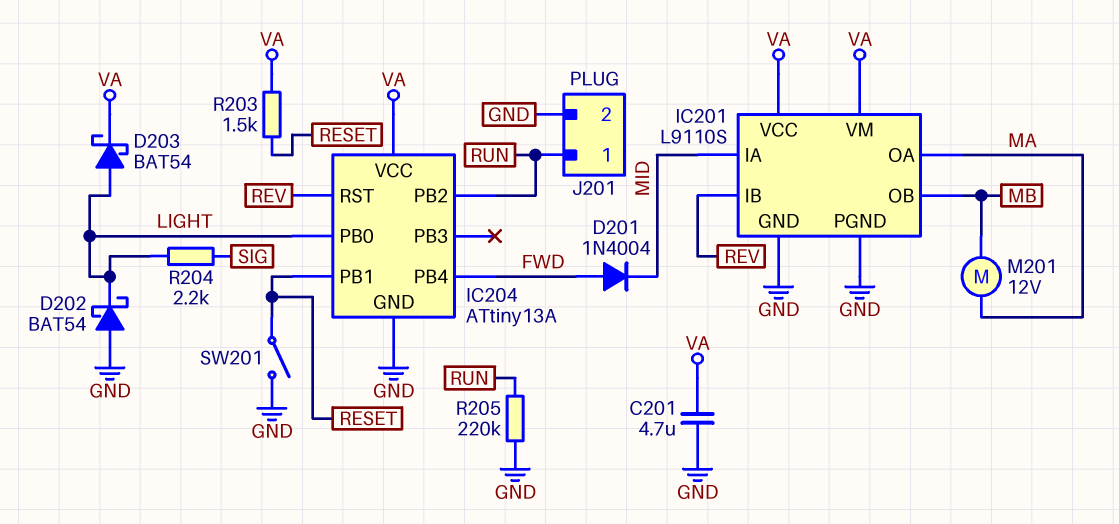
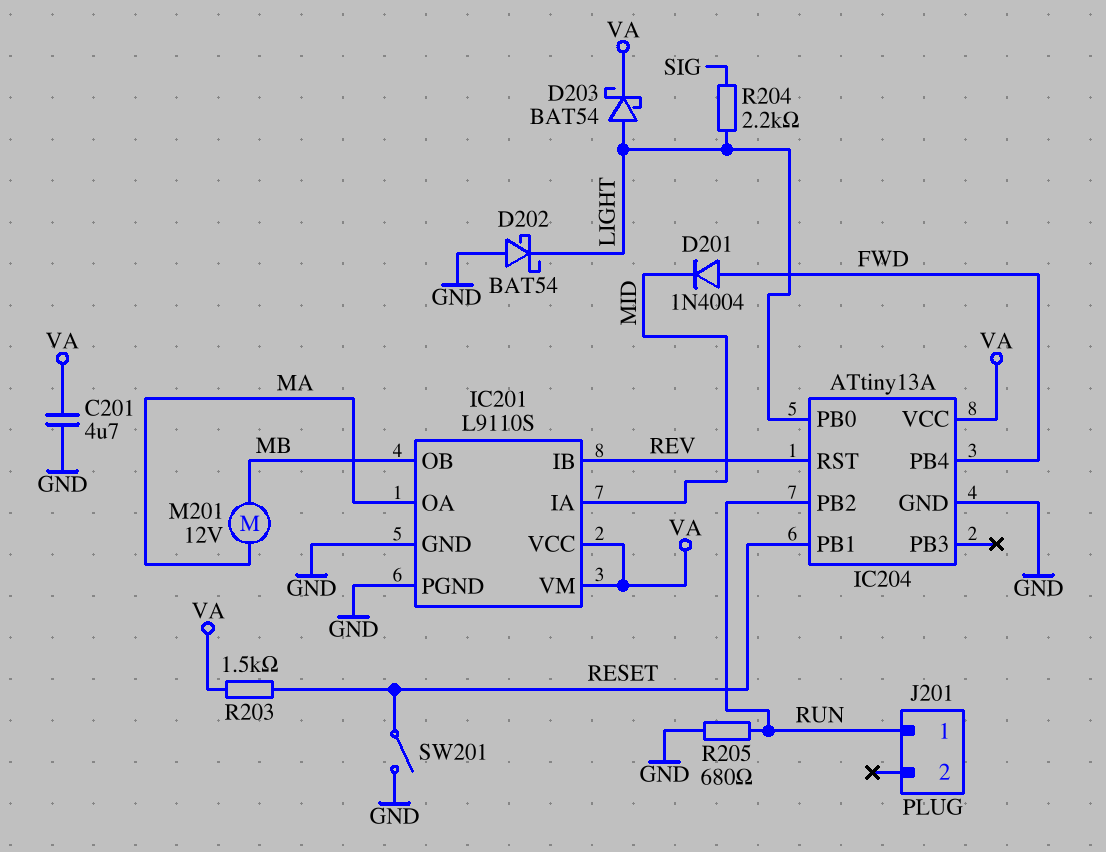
J201 pin 2: GND -> none
R205: 220k (GND, RUN) -> 680 (GND, RUN)

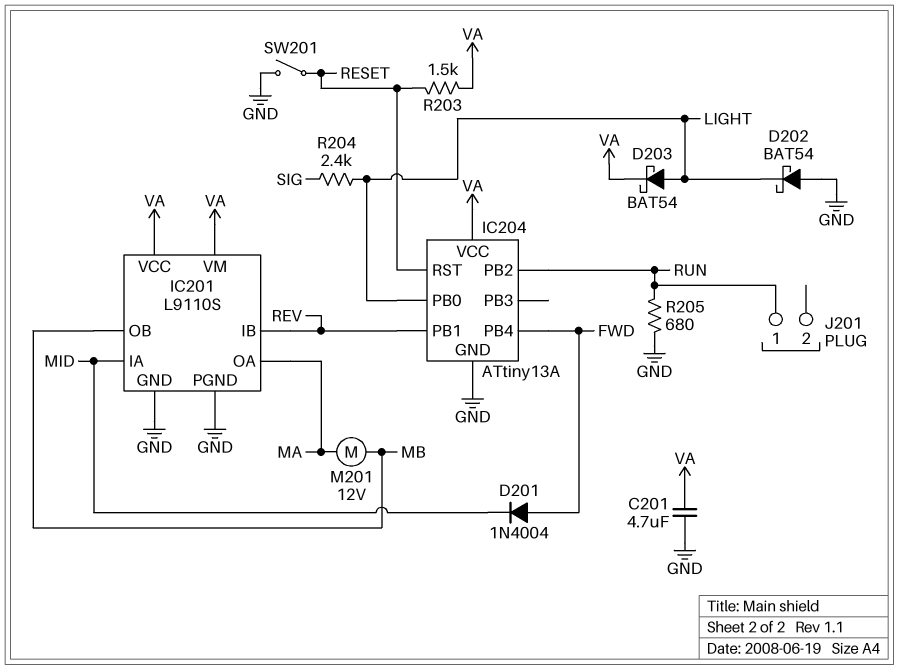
IC204 pin PB1: RESET -> REV
IC204 pin RST: REV -> RESET
R204: 2.2k (LIGHT, SIG) -> 2.4k (LIGHT, SIG)

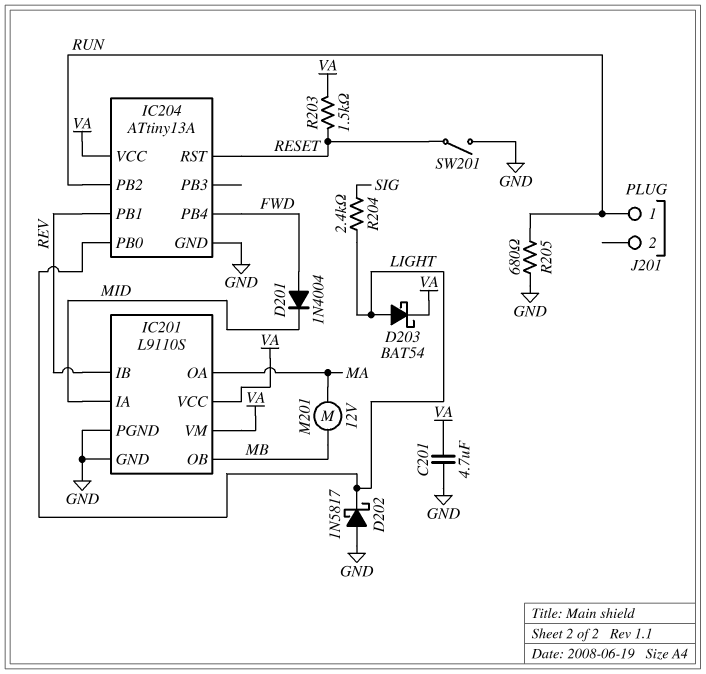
D202: schottky BAT54 (A GND, K LIGHT) -> schottky 1N5817 (A GND, K LIGHT)

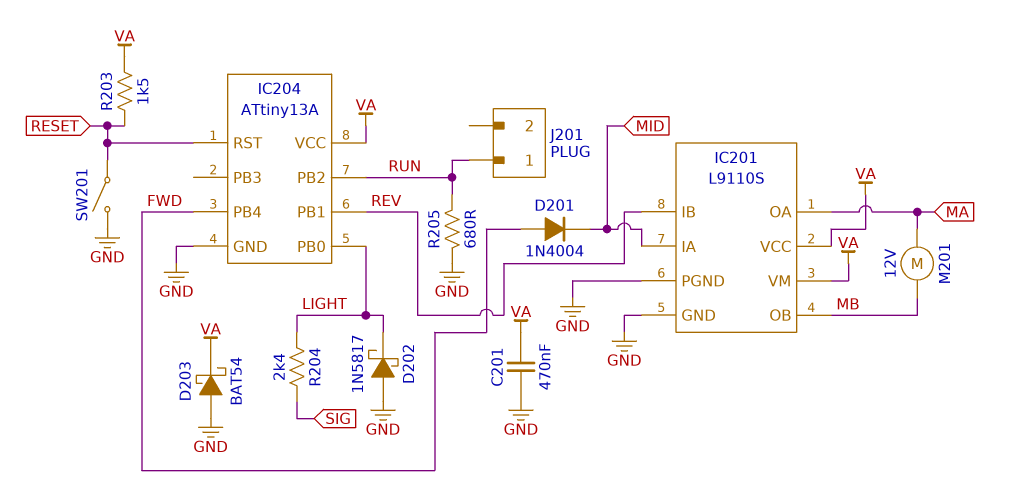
C201: 4.7uF (GND, VA) -> 470nF (GND, VA)
D203: schottky BAT54 (A LIGHT, K VA) -> schottky BAT54 (A GND, K VA)

